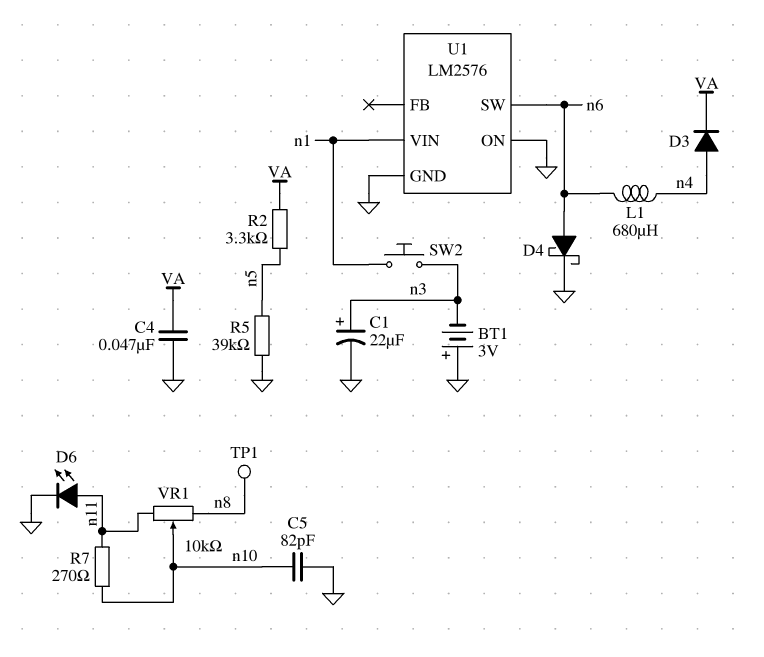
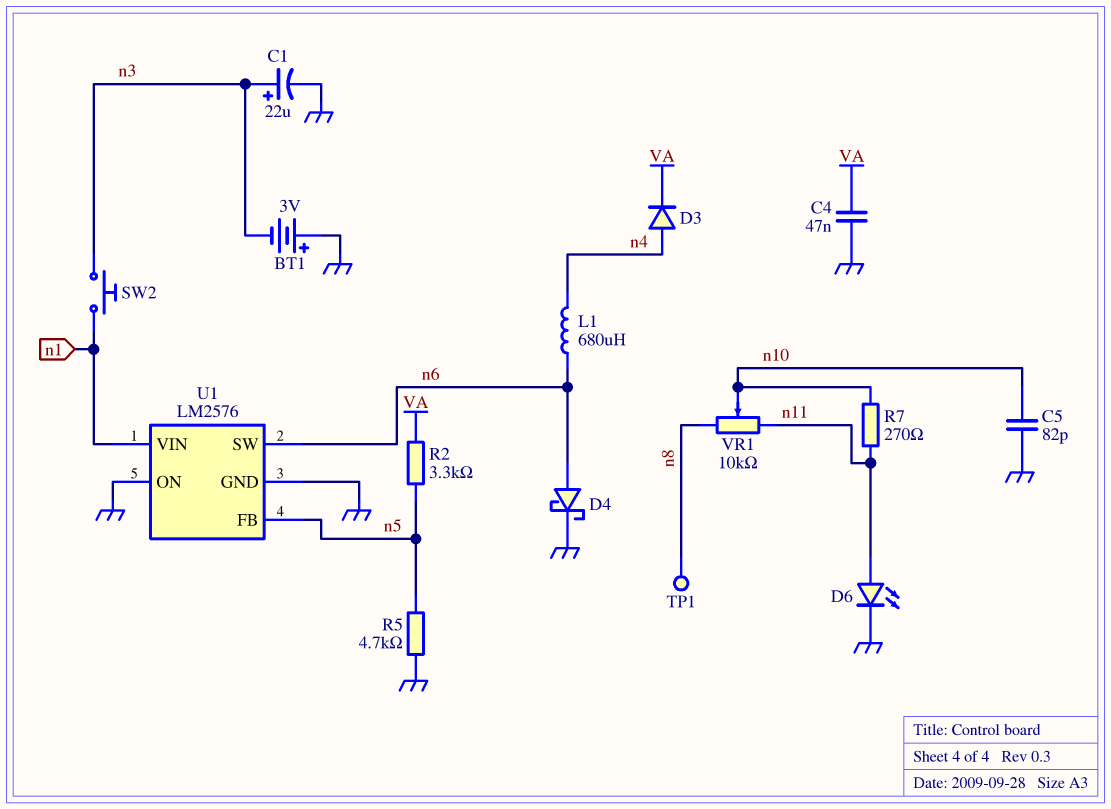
R5: 39k (GND, n5) -> 4.7k (GND, n5)
U1 pin FB: none -> n5

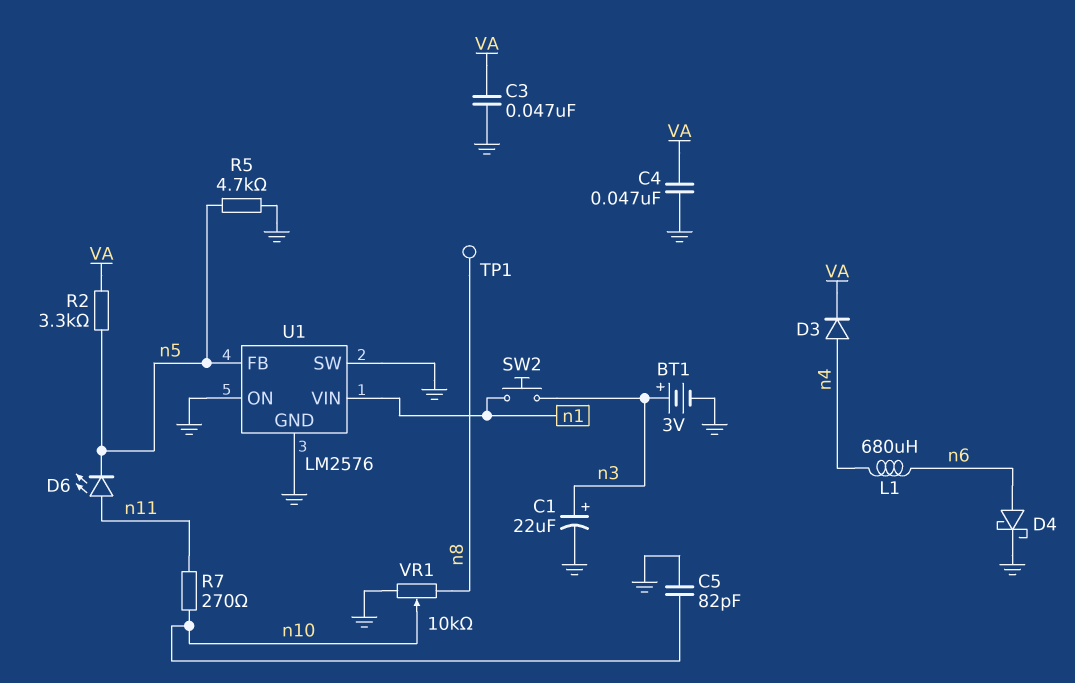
BT1: 3V (plus GND, minus n3) -> 3V (plus n3, minus GND)
C3: none -> 47nF (GND, VA)
D6: LED (A n11, K GND) -> LED (A n11, K n5)
U1 pin SW: n6 -> GND
VR1: 10k (n8, n11, wiper n10) -> 10k (GND, n8, wiper n10)

